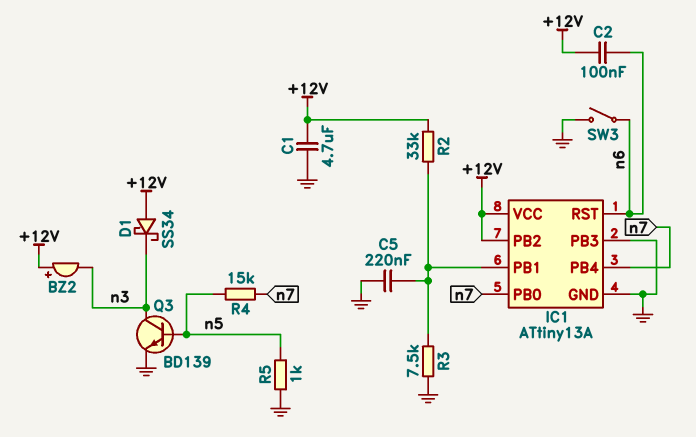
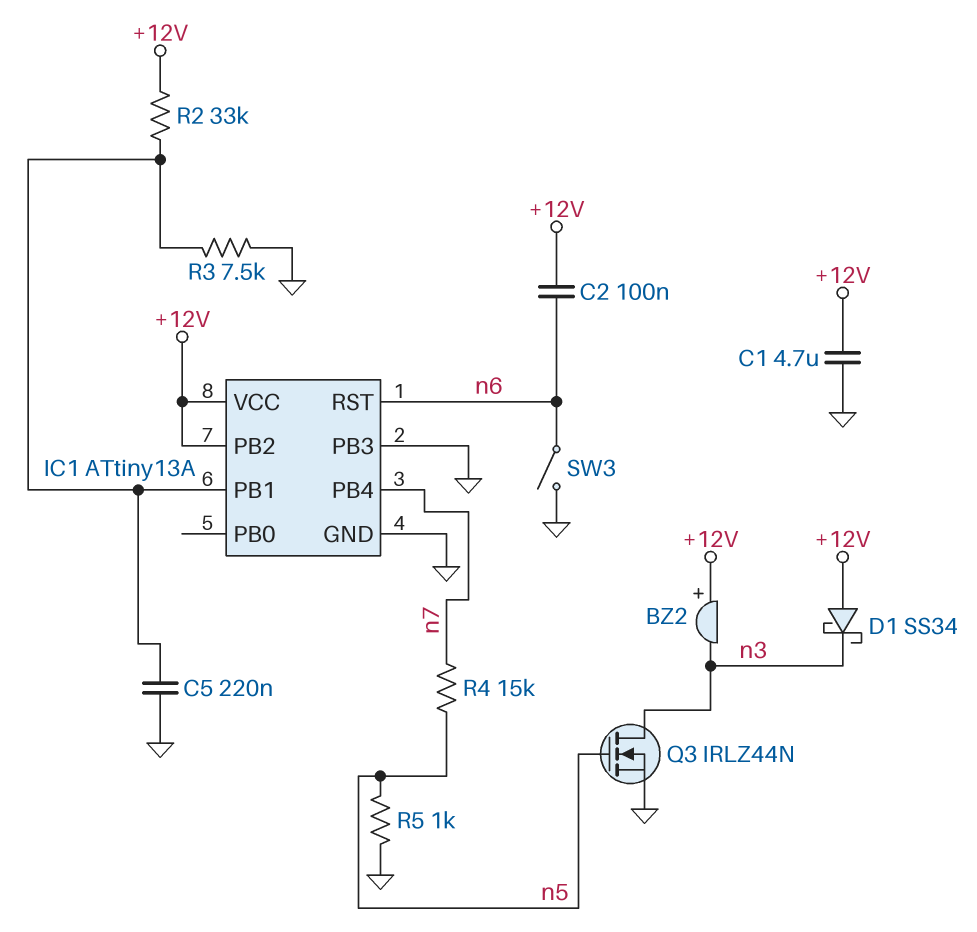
IC1 pin PB0: n7 -> none
Q3: NPN BD139 (B n5, C n3, E GND) -> NMOS IRLZ44N (G n5, D n3, S GND)

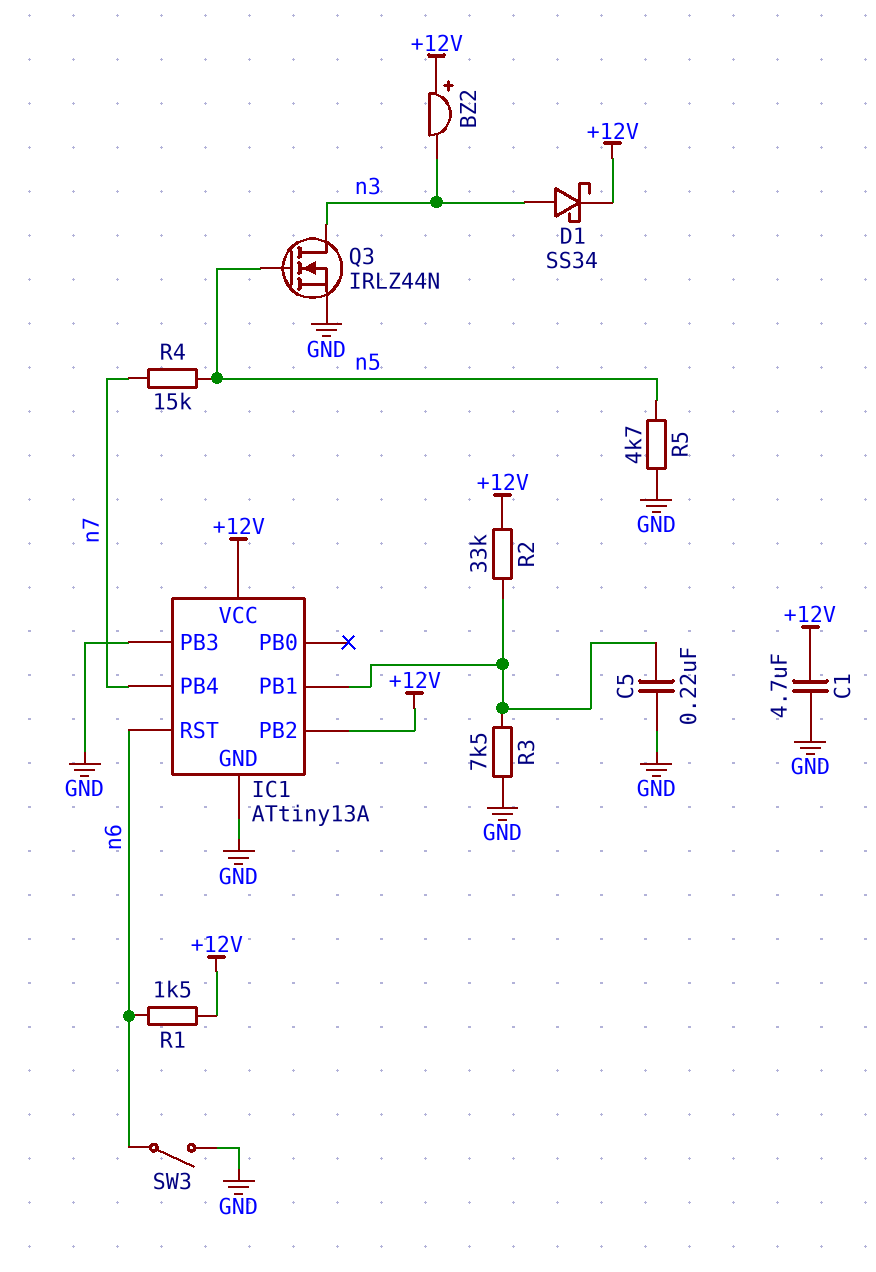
C2: 100nF (+12V, n6) -> none
D1: schottky SS34 (A +12V, K n3) -> schottky SS34 (A n3, K +12V)
R1: none -> 1.5k (+12V, n6)
R5: 1k (GND, n5) -> 4.7k (GND, n5)

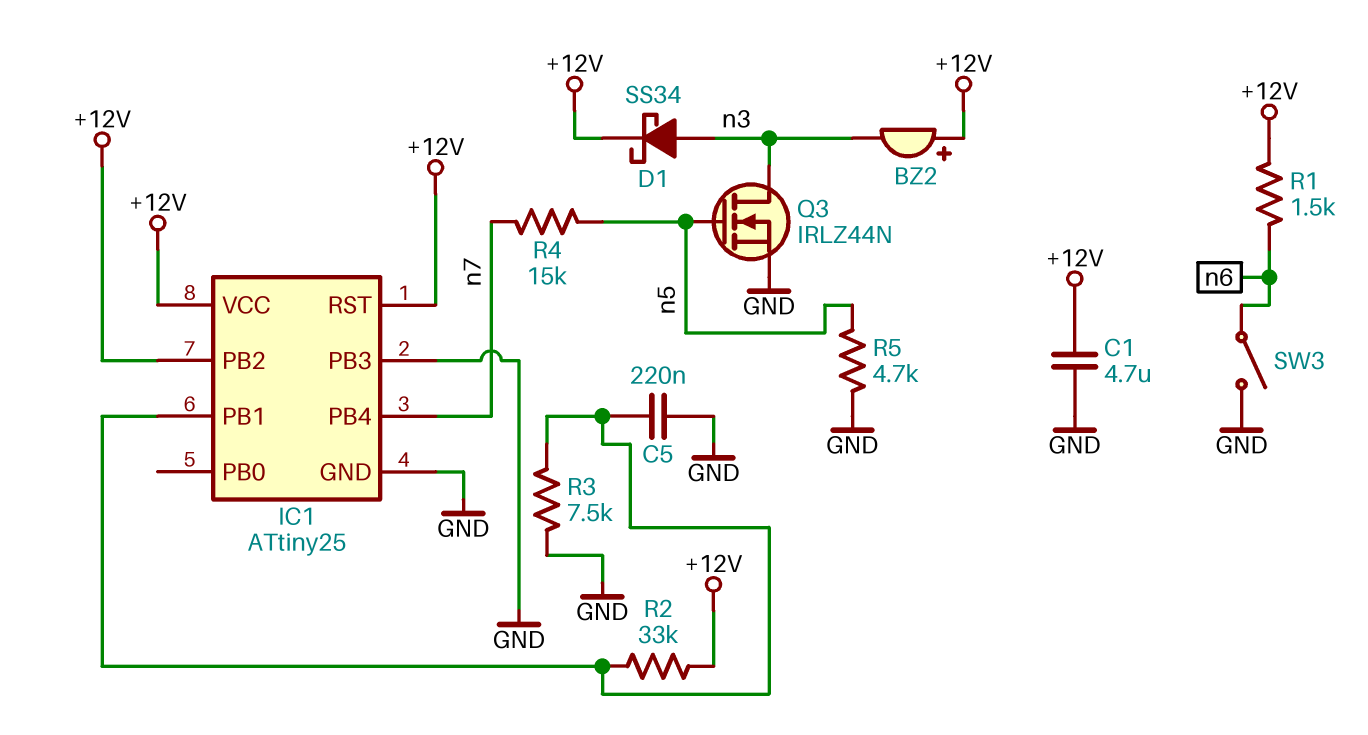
IC1: ATtiny13A -> ATtiny25
IC1 pin RST: n6 -> +12V

